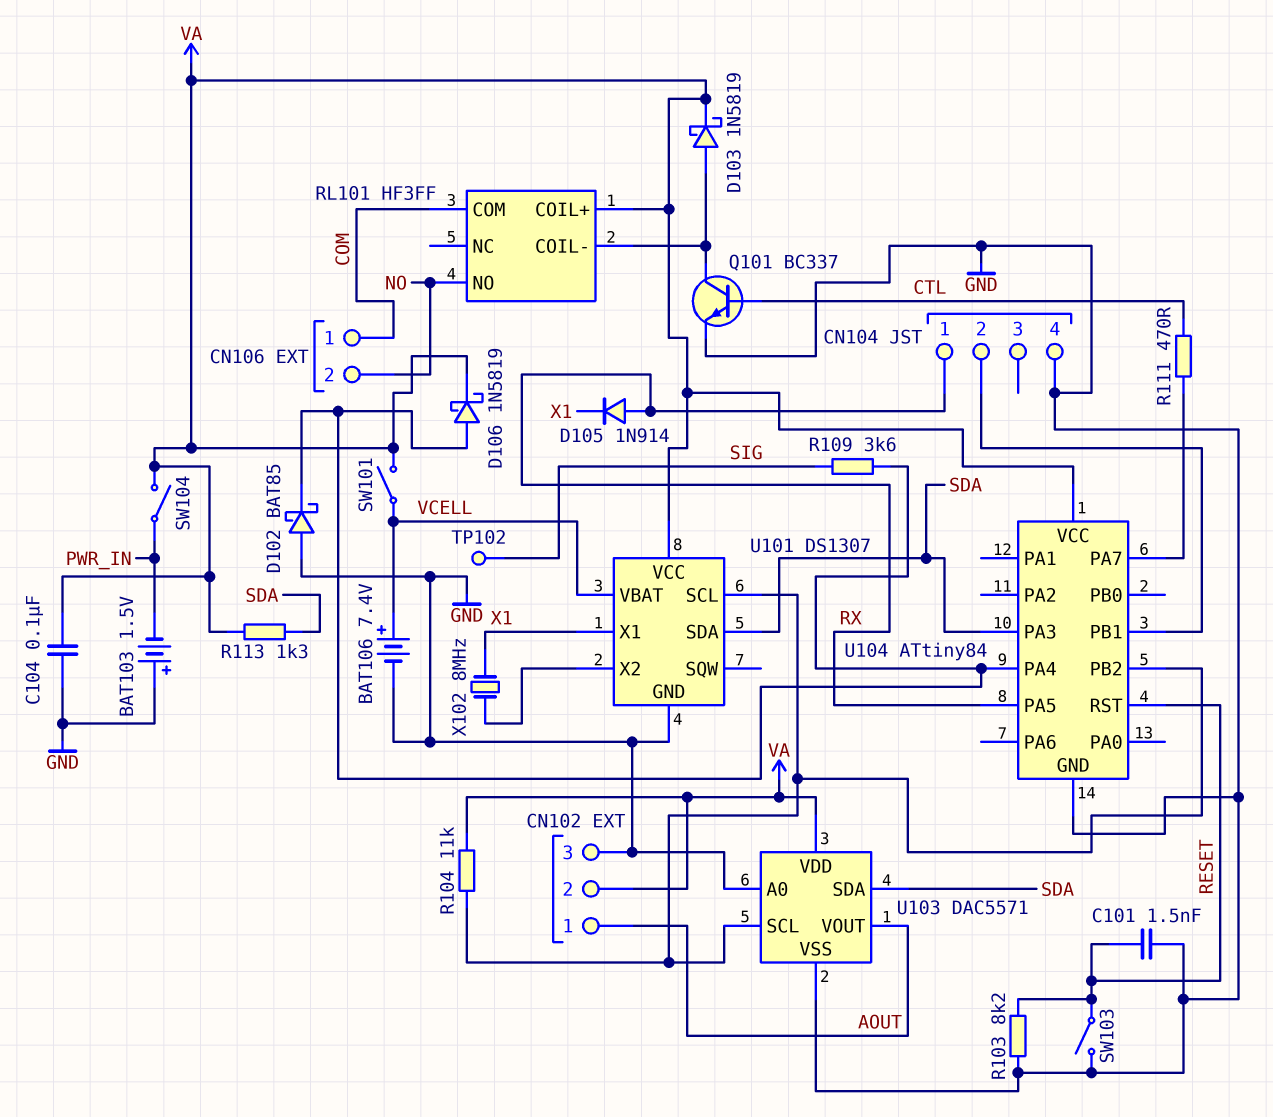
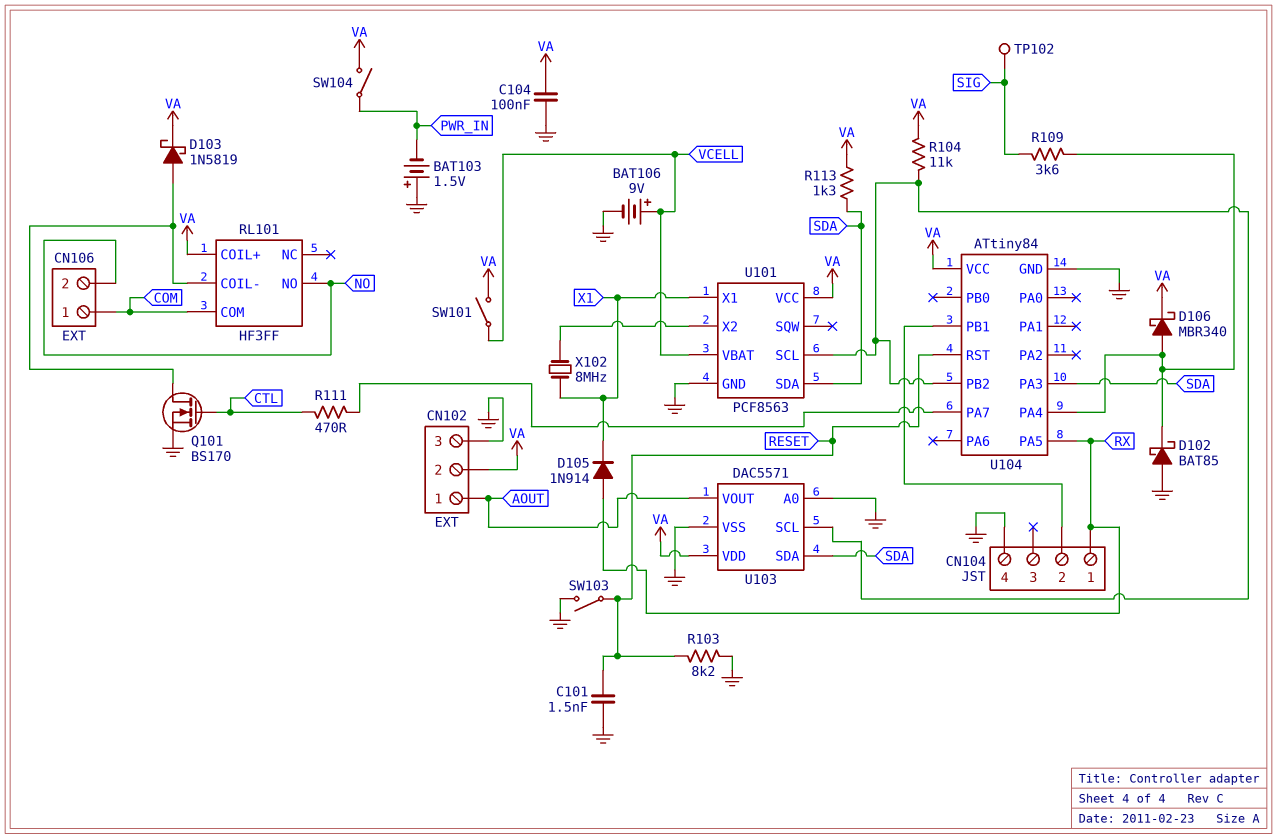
BAT106: 7.4V (plus VCELL, minus GND) -> 9V (plus VCELL, minus GND)
D106: schottky 1N5819 (A U104/PA4, K VA) -> schottky MBR340 (A U104/PA4, K VA)
Q101: NPN BC337 (B CTL, C RL101/COIL-, E GND) -> NMOS BS170 (G CTL, D RL101/COIL-, S GND)
U101: DS1307 -> PCF8563

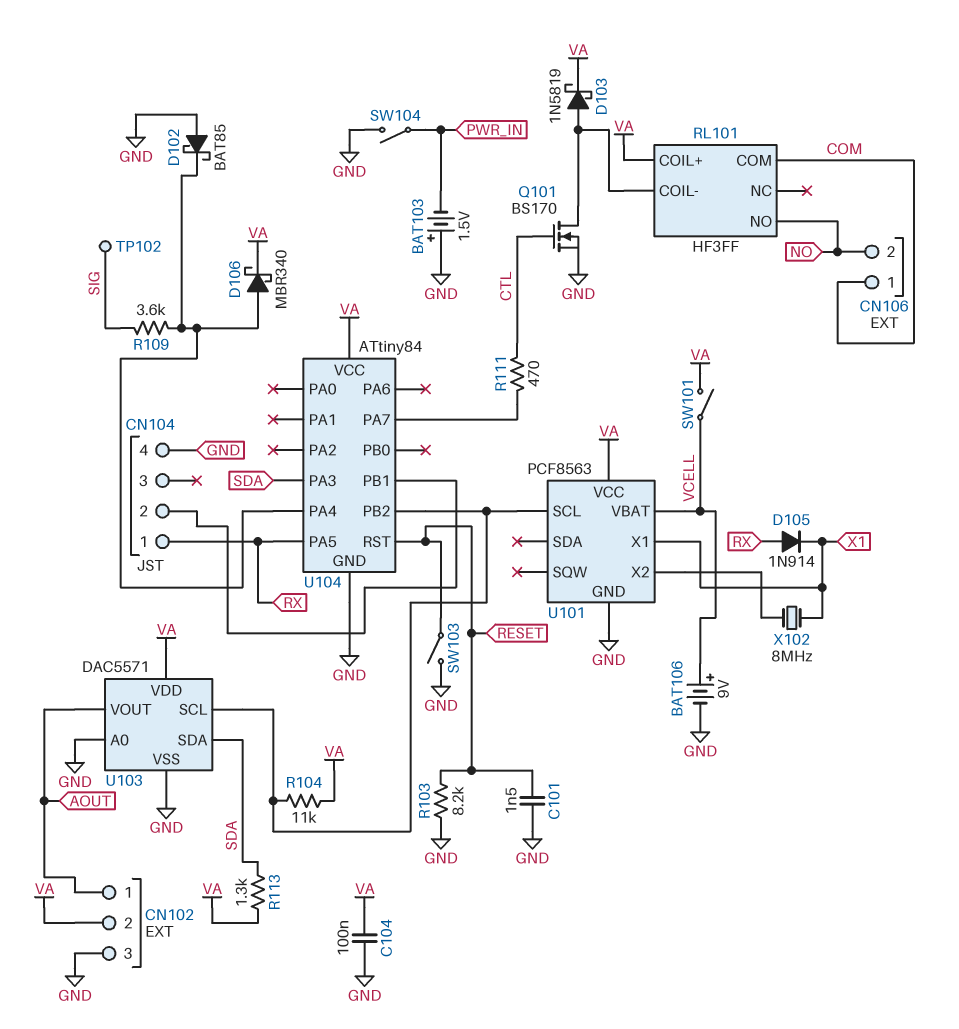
SW104: switch (PWR_IN, VA) -> switch (GND, PWR_IN)
U101 pin SDA: SDA -> none

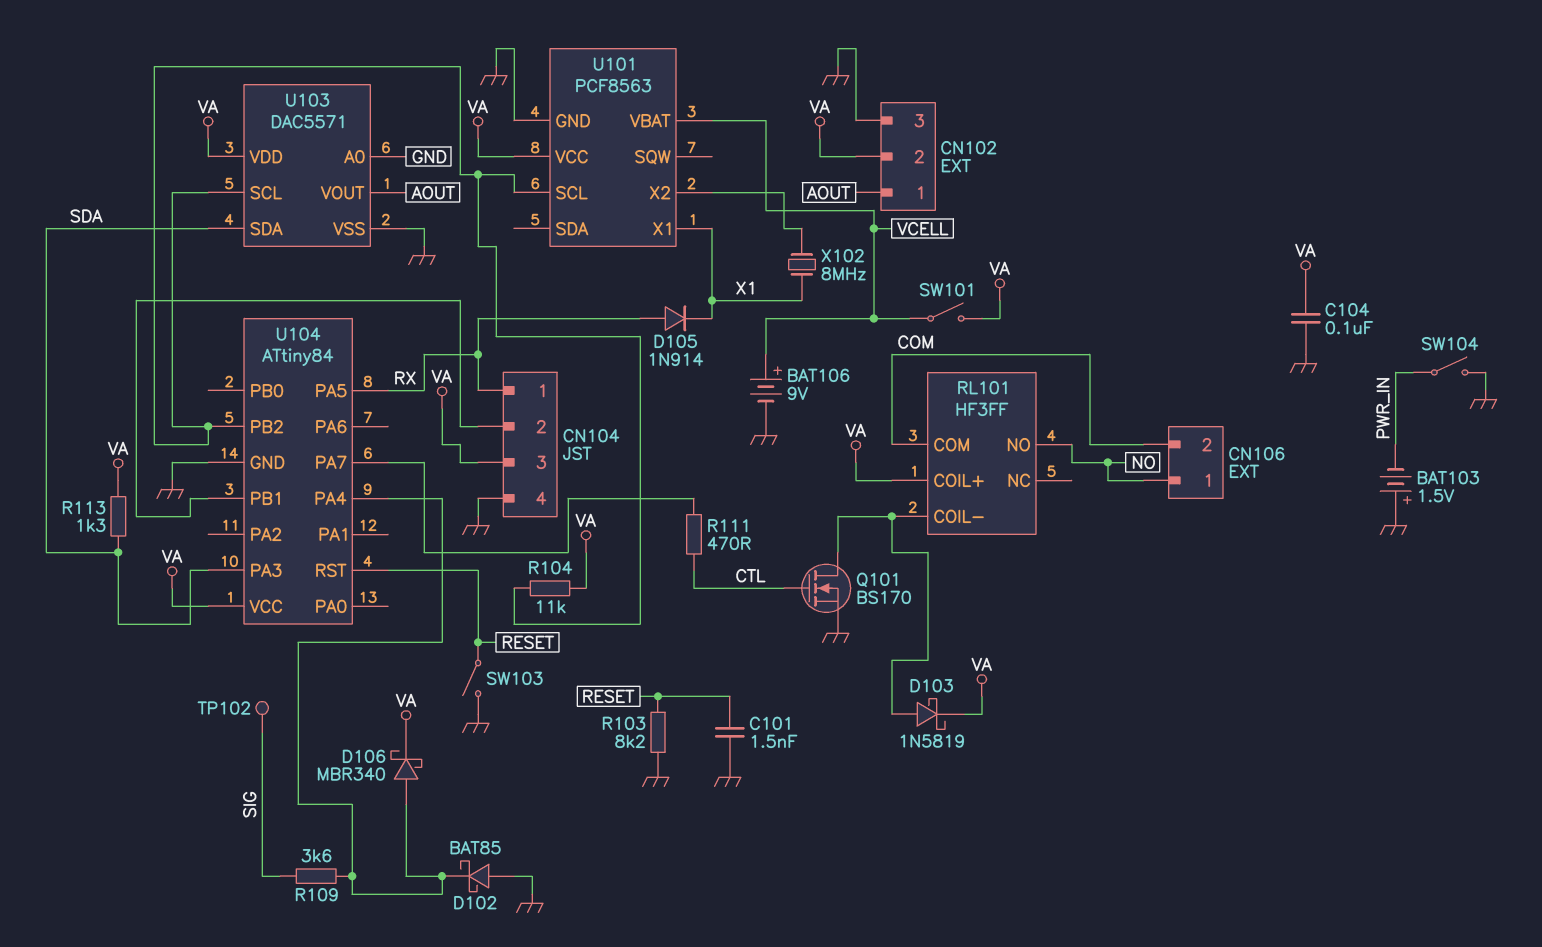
CN104 pin 3: none -> VA
CN106 pin 1: COM -> NO
CN106 pin 2: NO -> COM

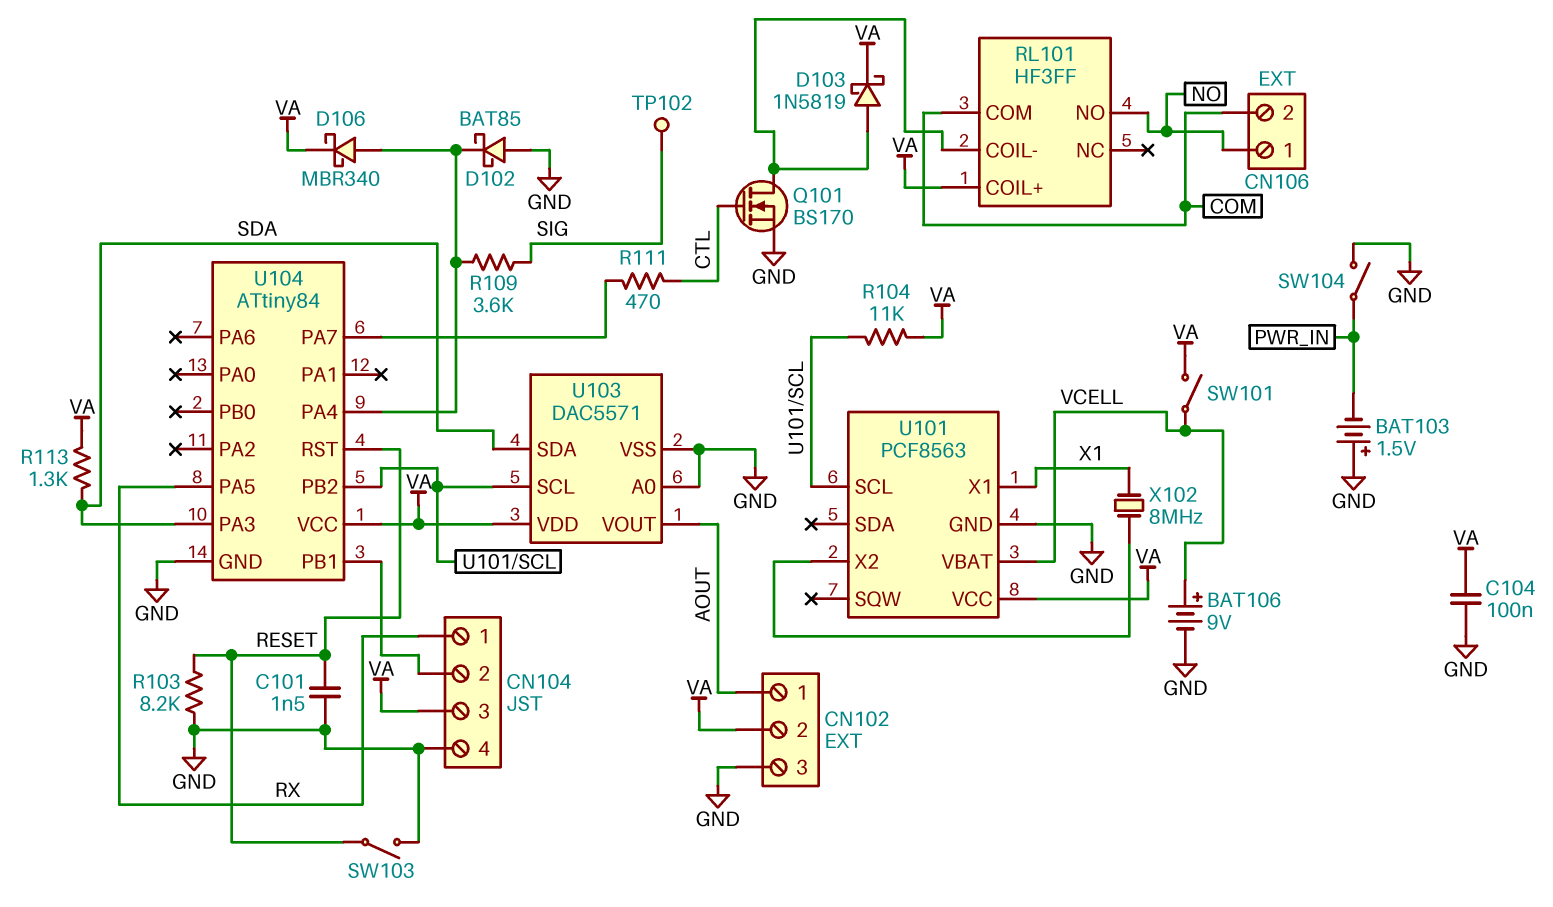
D105: diode 1N914 (A RX, K X1) -> none

